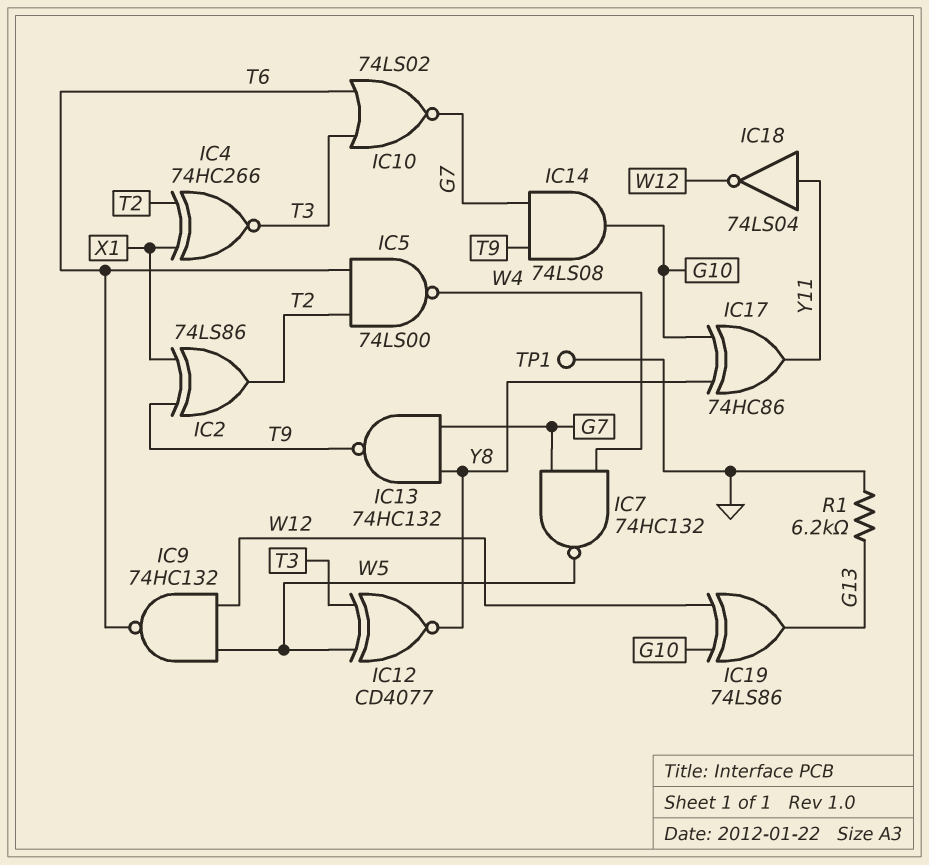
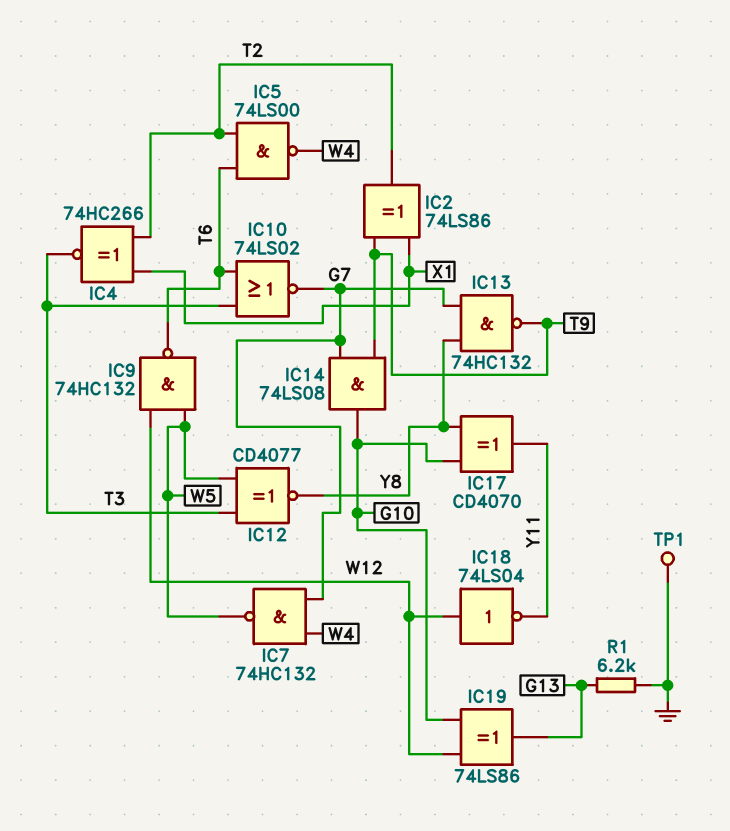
IC17: XOR 74HC86 (in G10, in Y8, out Y11) -> XOR CD4070 (in G10, in Y8, out Y11)
IC18: NOT 74LS04 (in Y11, out W12) -> NOT 74LS04 (in W12, out Y11)

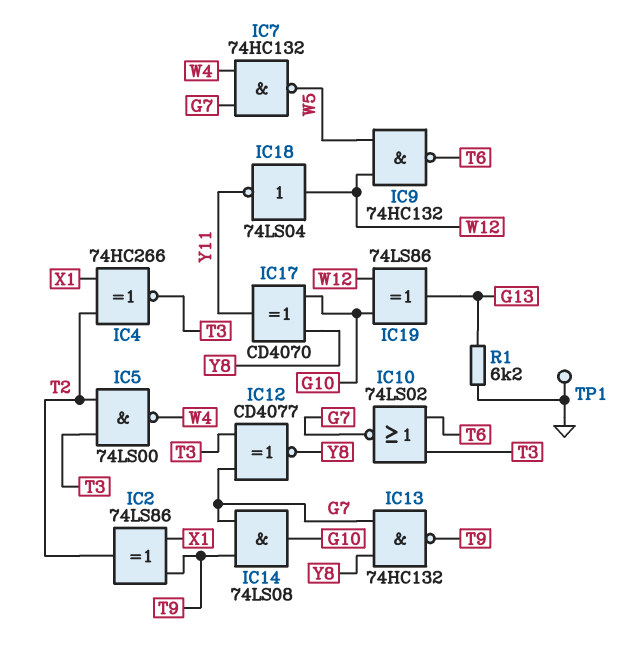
IC5: NAND 74LS00 (in T2, in T6, out W4) -> NAND 74LS00 (in T2, in T3, out W4)
IC12: XNOR CD4077 (in T3, in W5, out Y8) -> XNOR CD4077 (in G7, in T3, out Y8)

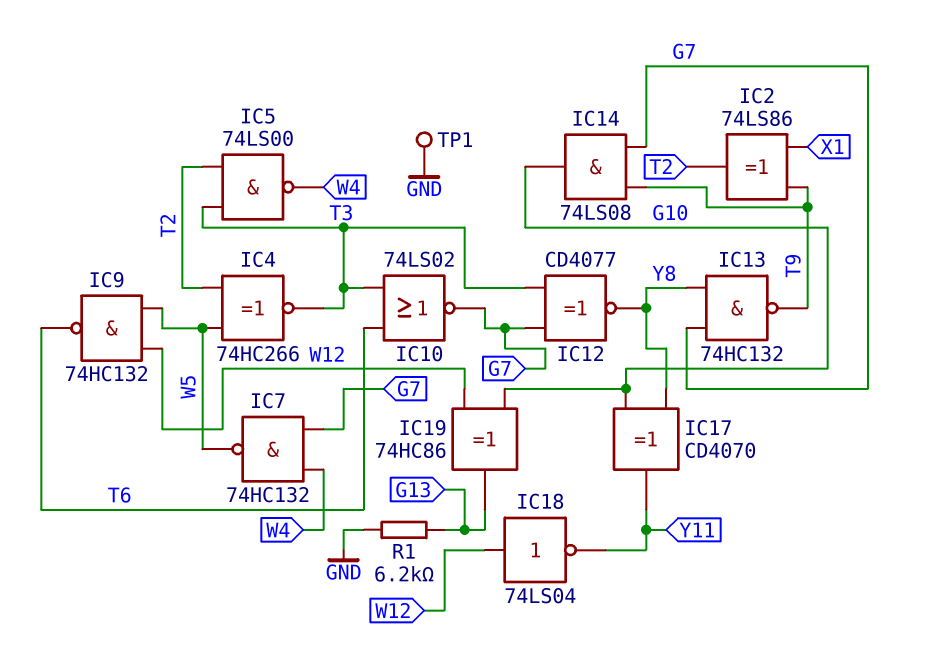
IC4: XNOR 74HC266 (in T2, in X1, out T3) -> XNOR 74HC266 (in T2, in W5, out T3)
IC19: XOR 74LS86 (in G10, in W12, out G13) -> XOR 74HC86 (in G10, in W12, out G13)

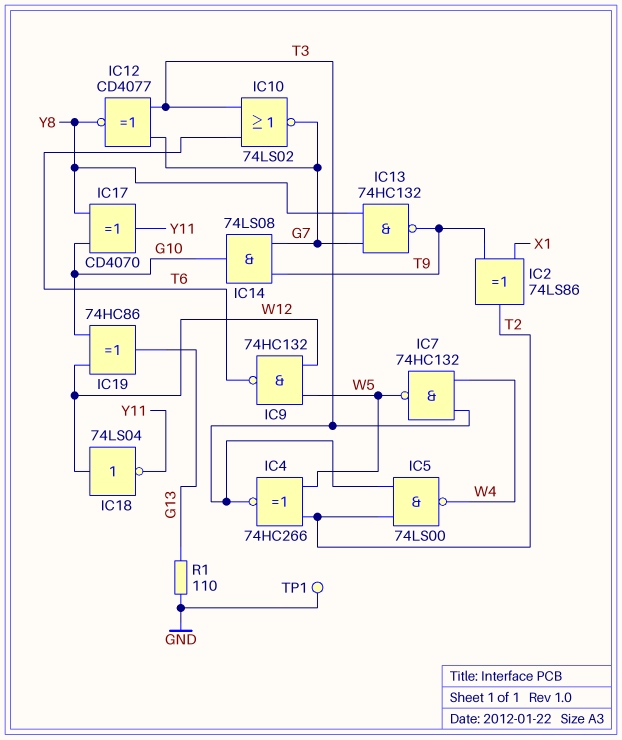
IC7: NAND 74HC132 (in G7, in W4, out W5) -> NAND 74HC132 (in T3, in W4, out W5)
R1: 6.2k (G13, GND) -> 110 (G13, GND)

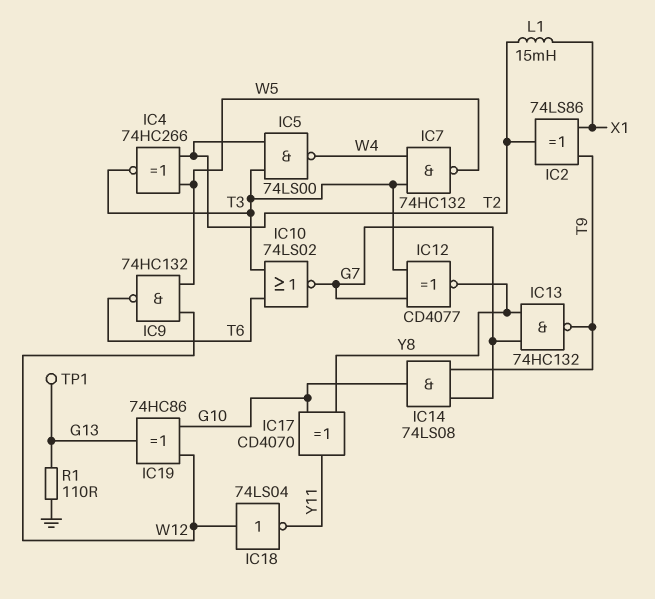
L1: none -> 15mH (T2, X1)
TP1: test point (GND) -> test point (G13)

